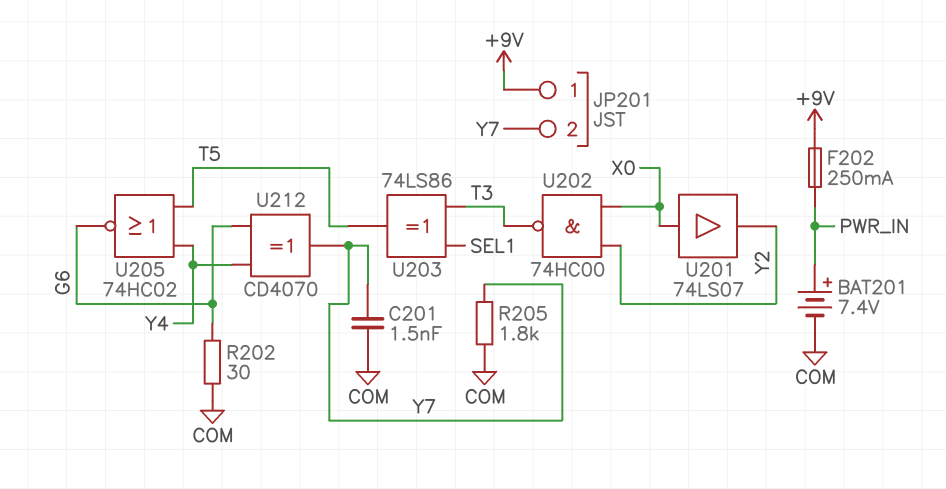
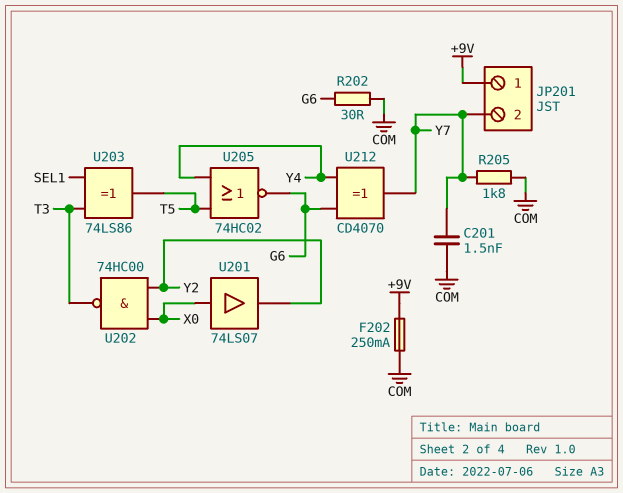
BAT201: 7.4V (plus PWR_IN, minus COM) -> none
F202: 250mA (+9V, PWR_IN) -> 250mA (+9V, COM)

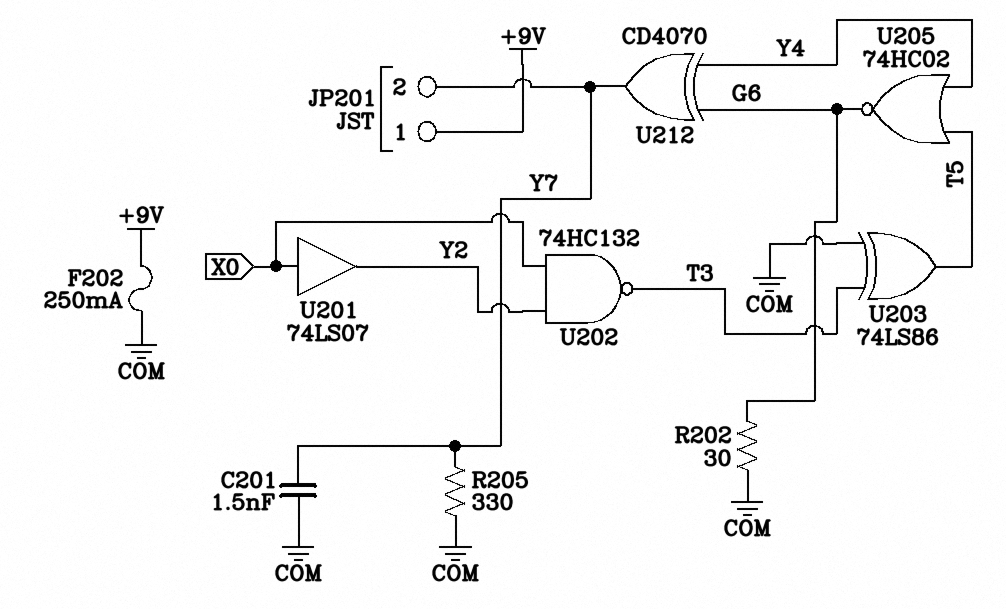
R205: 1.8k (COM, Y7) -> 330 (COM, Y7)
U202: NAND 74HC00 (in X0, in Y2, out T3) -> NAND 74HC132 (in X0, in Y2, out T3)
U203: XOR 74LS86 (in SEL1, in T3, out T5) -> XOR 74LS86 (in COM, in T3, out T5)

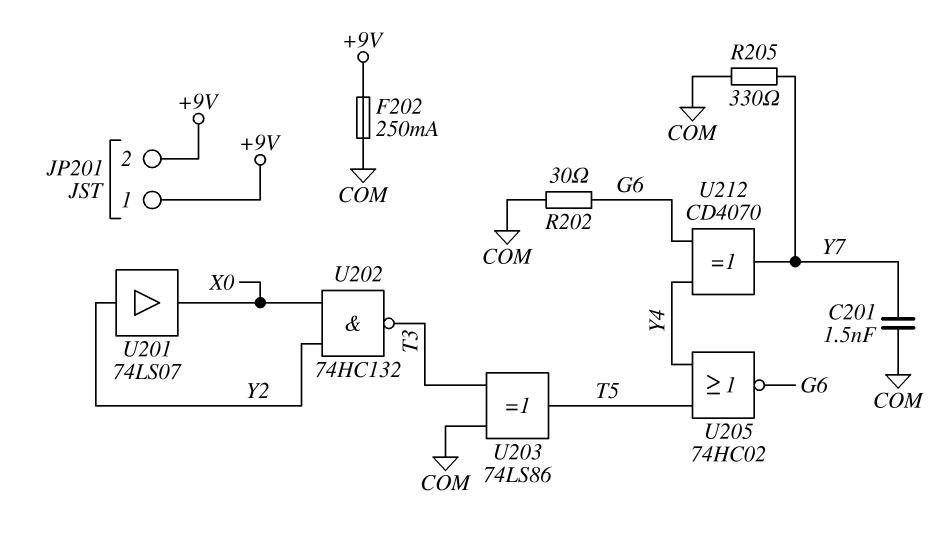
JP201 pin 2: Y7 -> +9V
U201: buffer 74LS07 (in X0, out Y2) -> buffer 74LS07 (in Y2, out X0)

